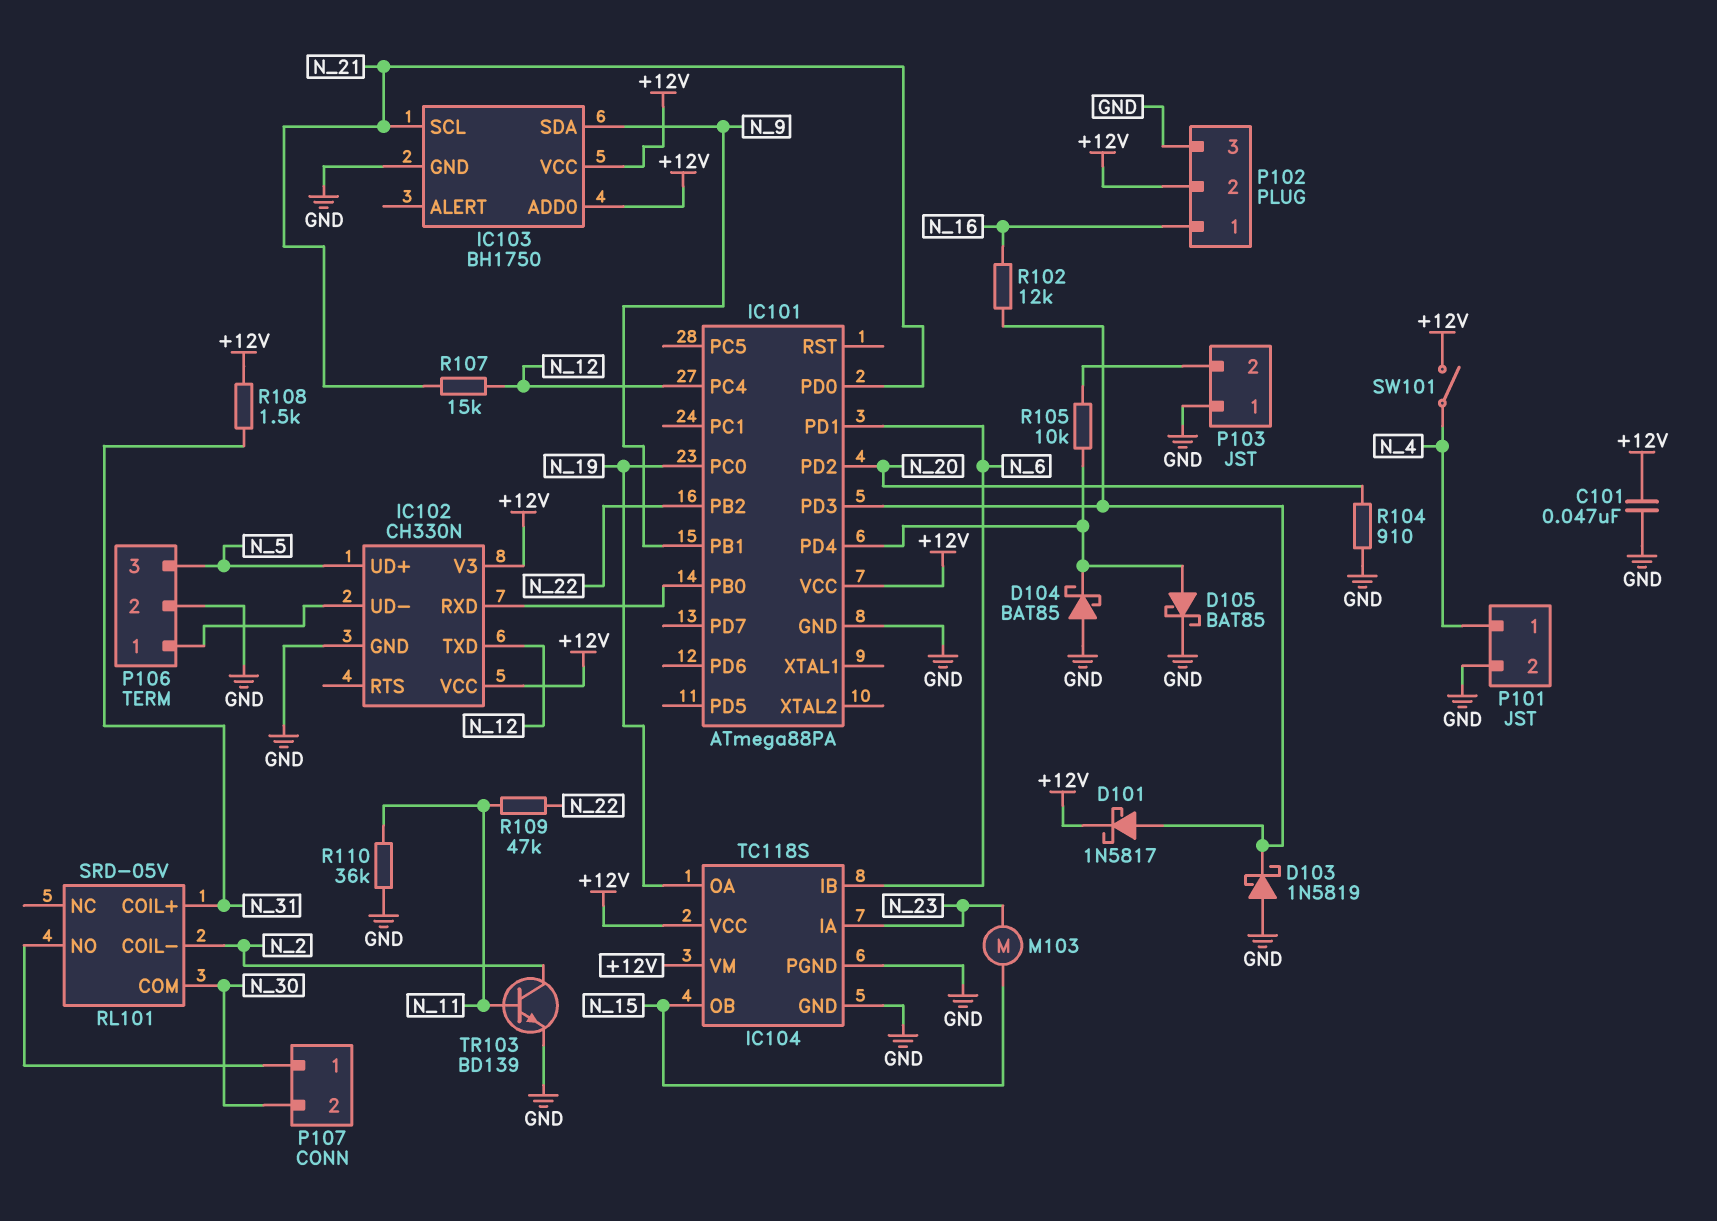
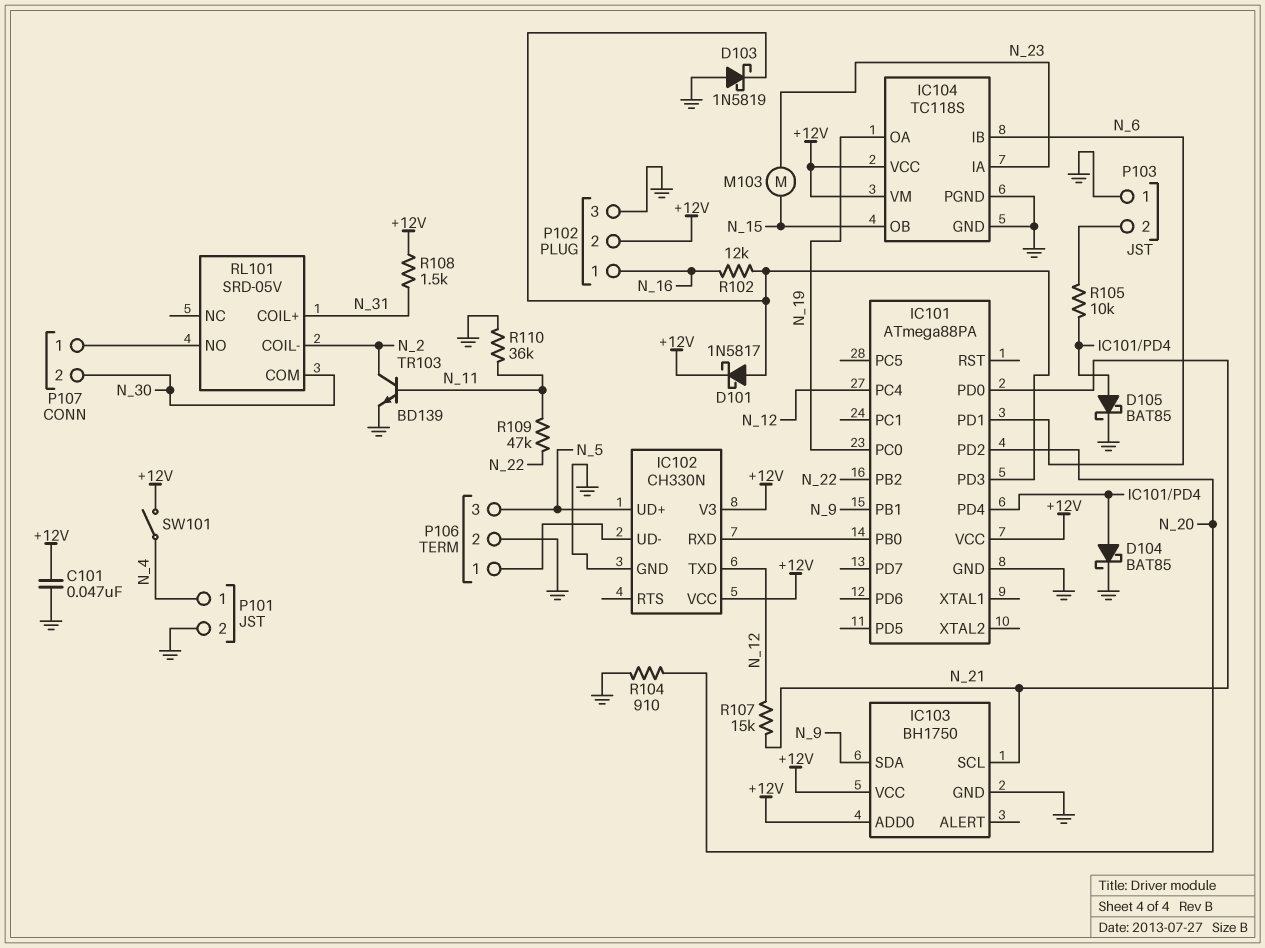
D104: schottky BAT85 (A GND, K IC101/PD4) -> schottky BAT85 (A IC101/PD4, K GND)

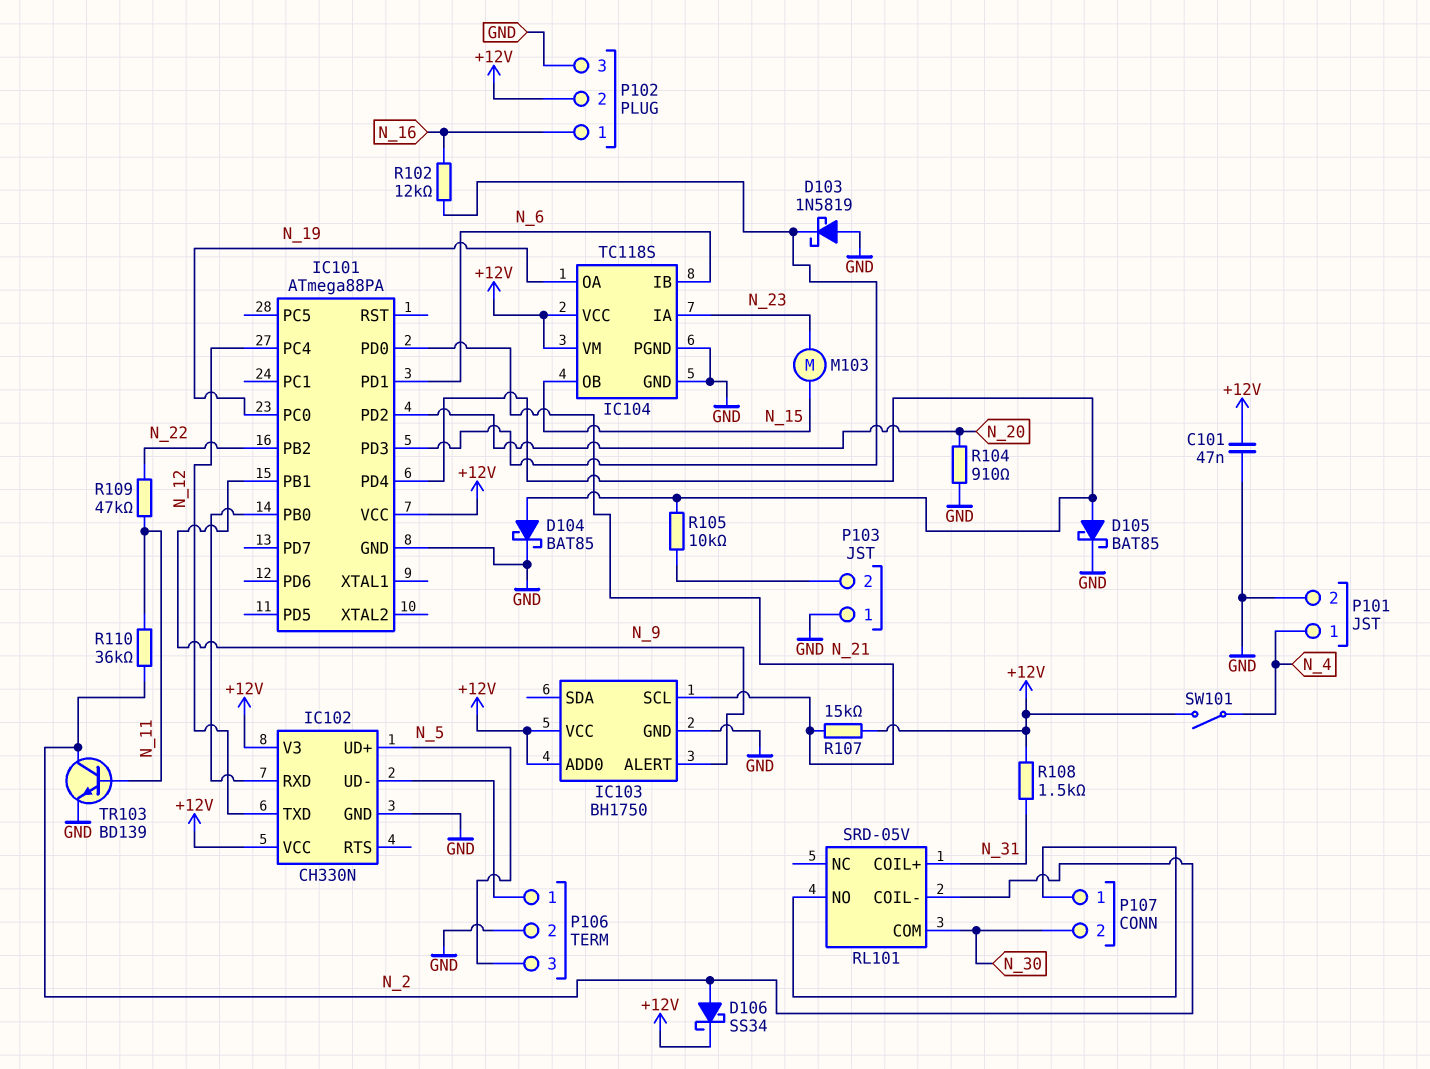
D101: schottky 1N5817 (A IC101/PD3, K +12V) -> none
D106: none -> schottky SS34 (A N_2, K +12V)
IC103 pin ALERT: none -> N_9
IC103 pin SDA: N_9 -> none
R107: 15k (N_12, N_21) -> 15k (+12V, N_21)
R110: 36k (GND, N_11) -> 36k (N_2, N_11)

